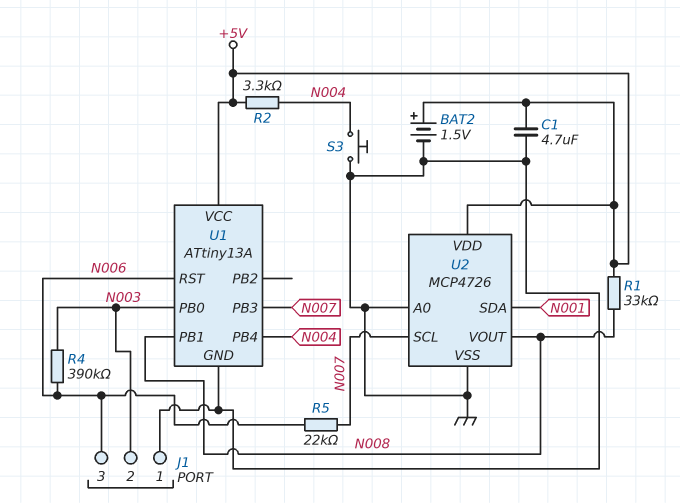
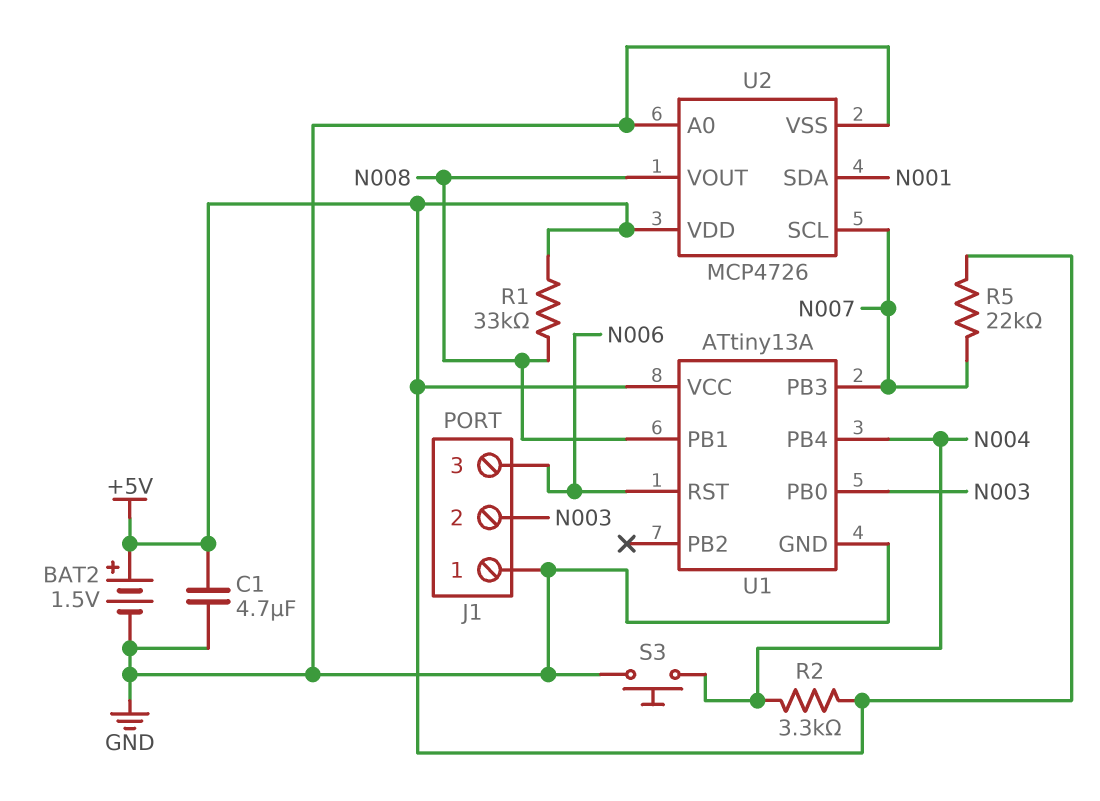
R4: 390k (N003, N006) -> none
R5: 22k (N006, N007) -> 22k (+5V, N007)

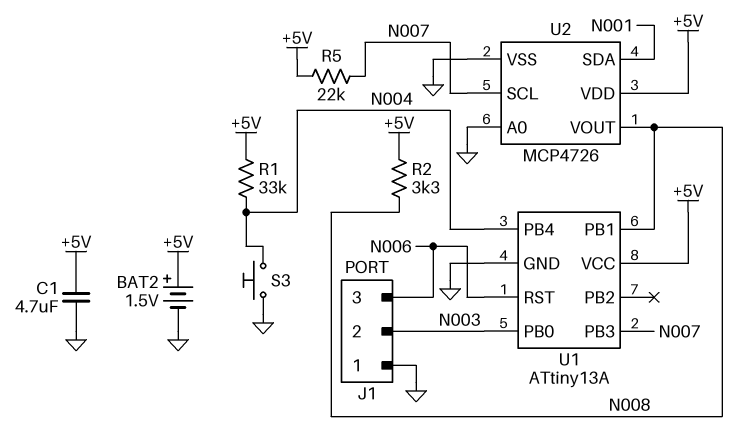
R1: 33k (+5V, N008) -> 33k (+5V, N004)
R2: 3.3k (+5V, N004) -> 3.3k (+5V, N008)

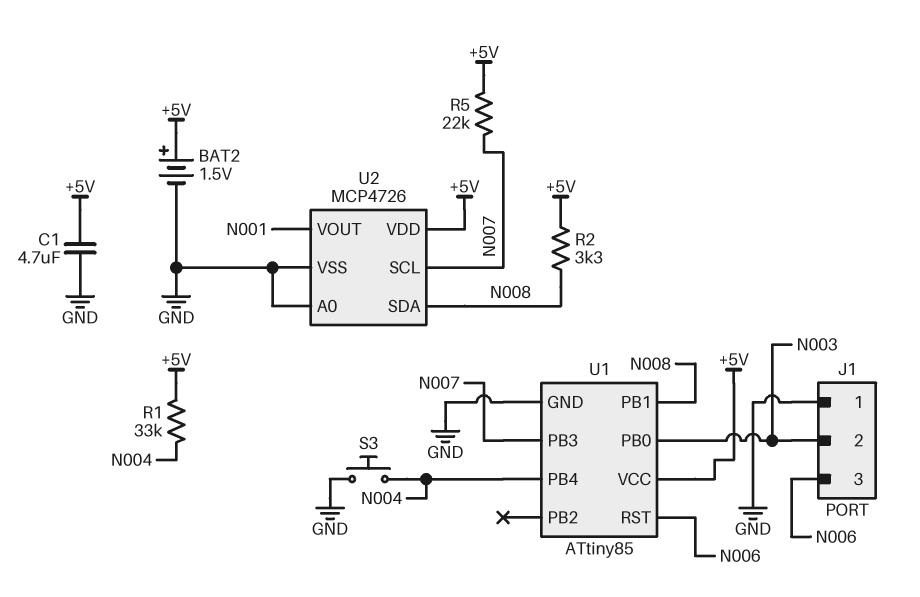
U1: ATtiny13A -> ATtiny85
U2 pin SDA: N001 -> N008
U2 pin VOUT: N008 -> N001

